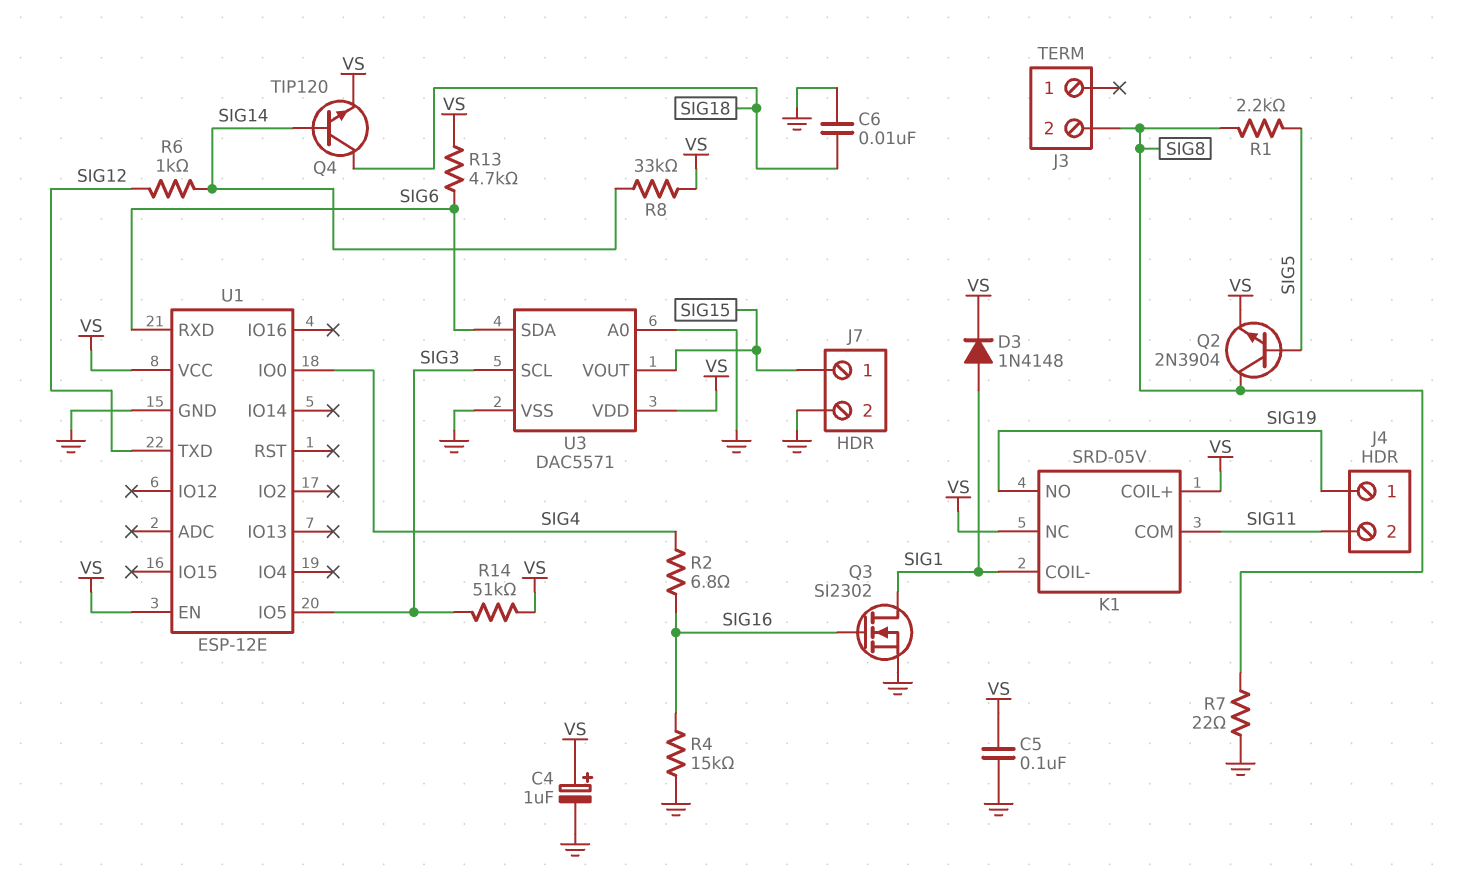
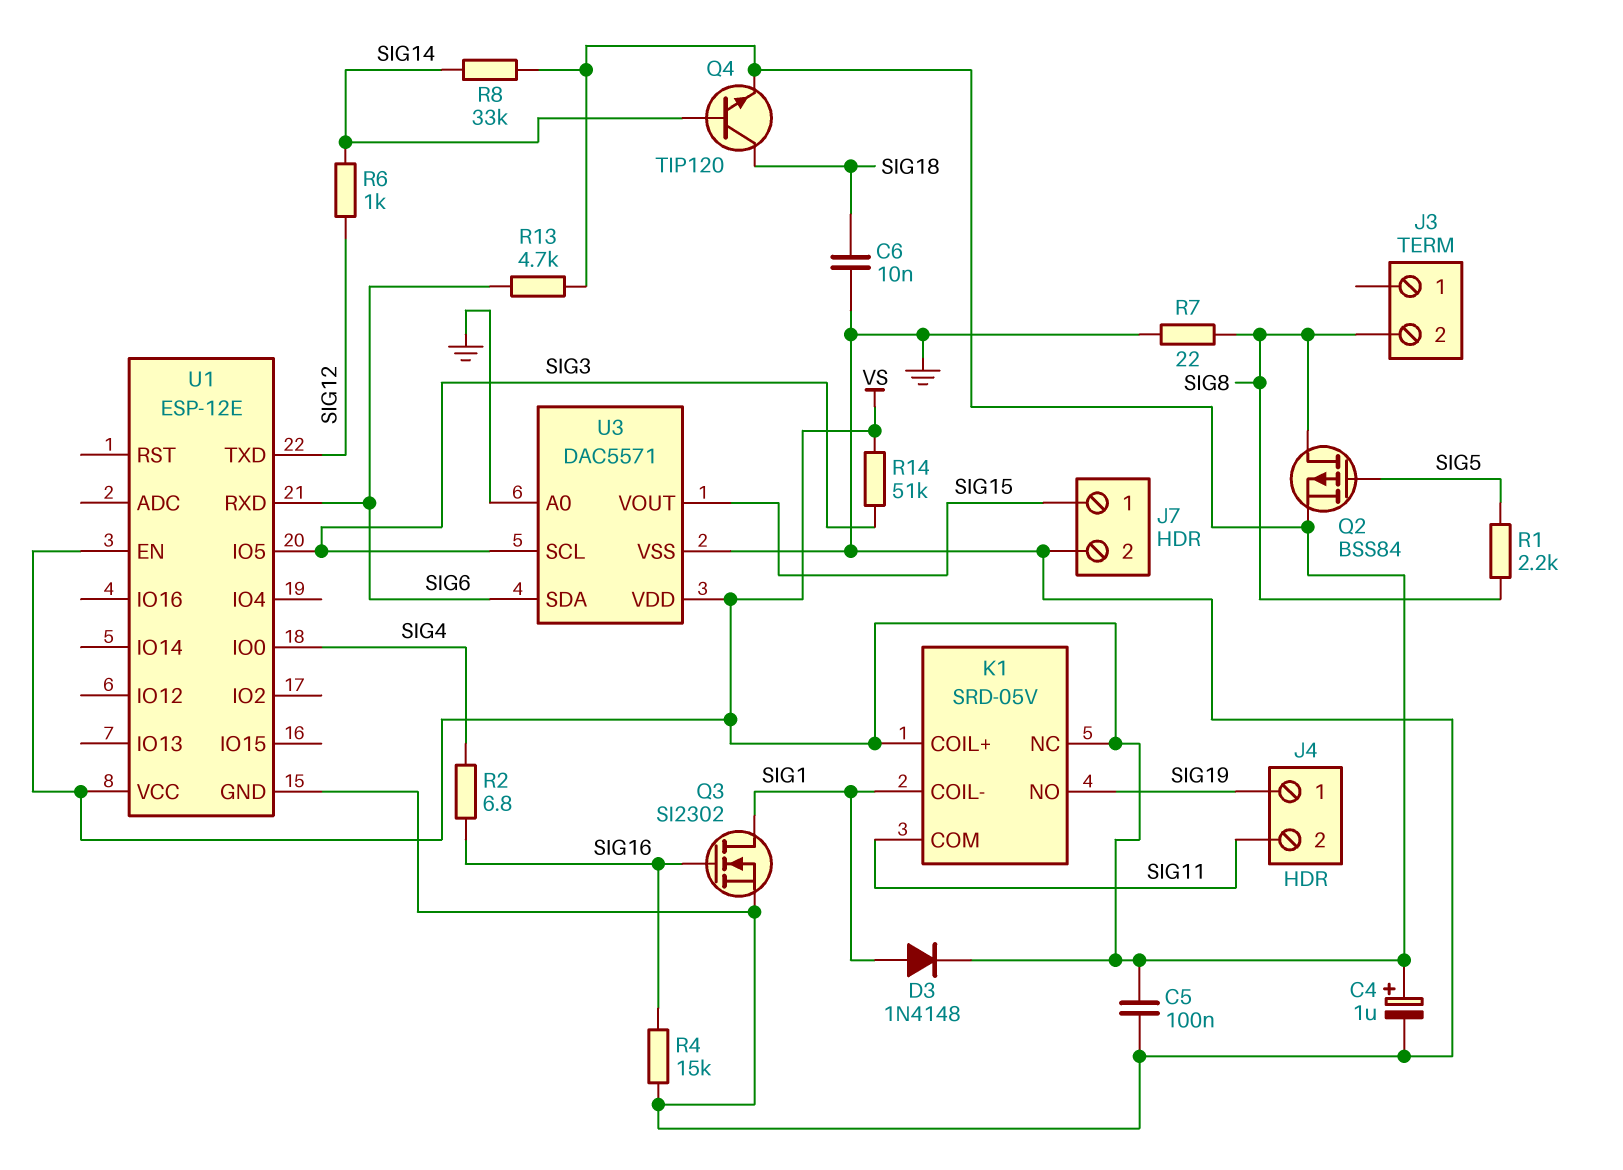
Q2: NPN 2N3904 (B SIG5, C SIG8, E VS) -> PMOS BSS84 (G SIG5, D SIG8, S VS)

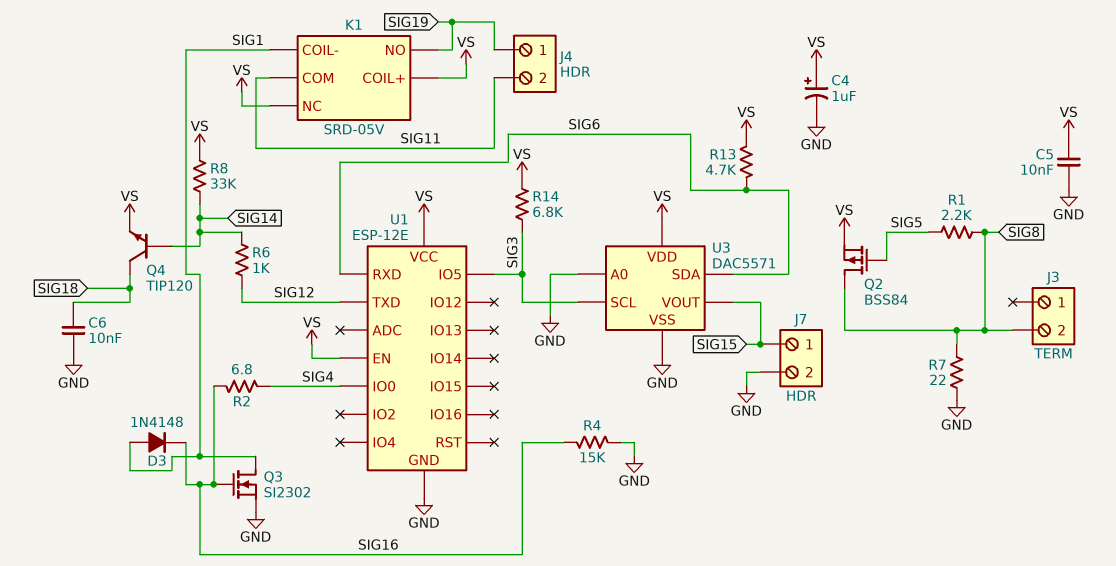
C5: 100nF (GND, VS) -> 10nF (GND, VS)
D3: diode 1N4148 (A SIG1, K VS) -> diode 1N4148 (A SIG1, K SIG16)
R14: 51k (SIG3, VS) -> 6.8k (SIG3, VS)

